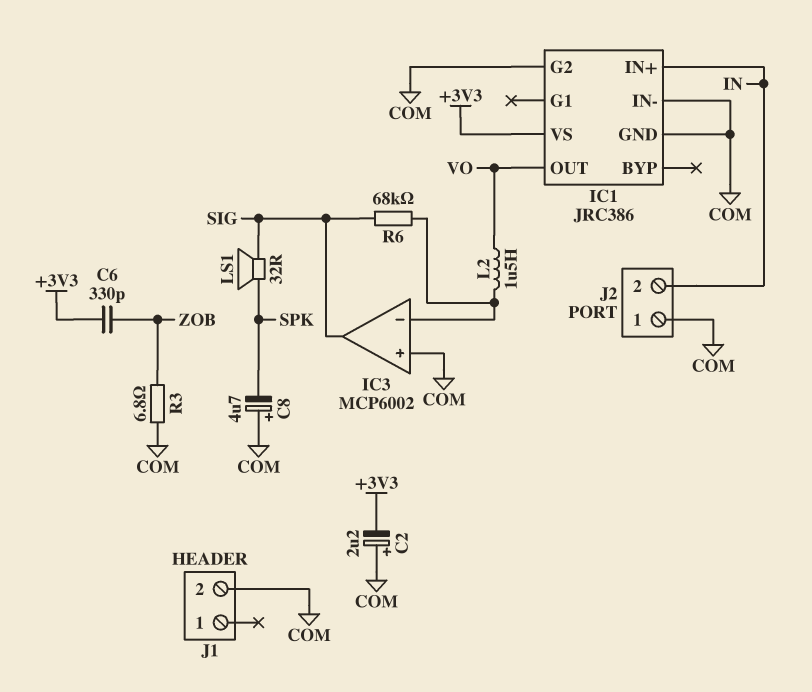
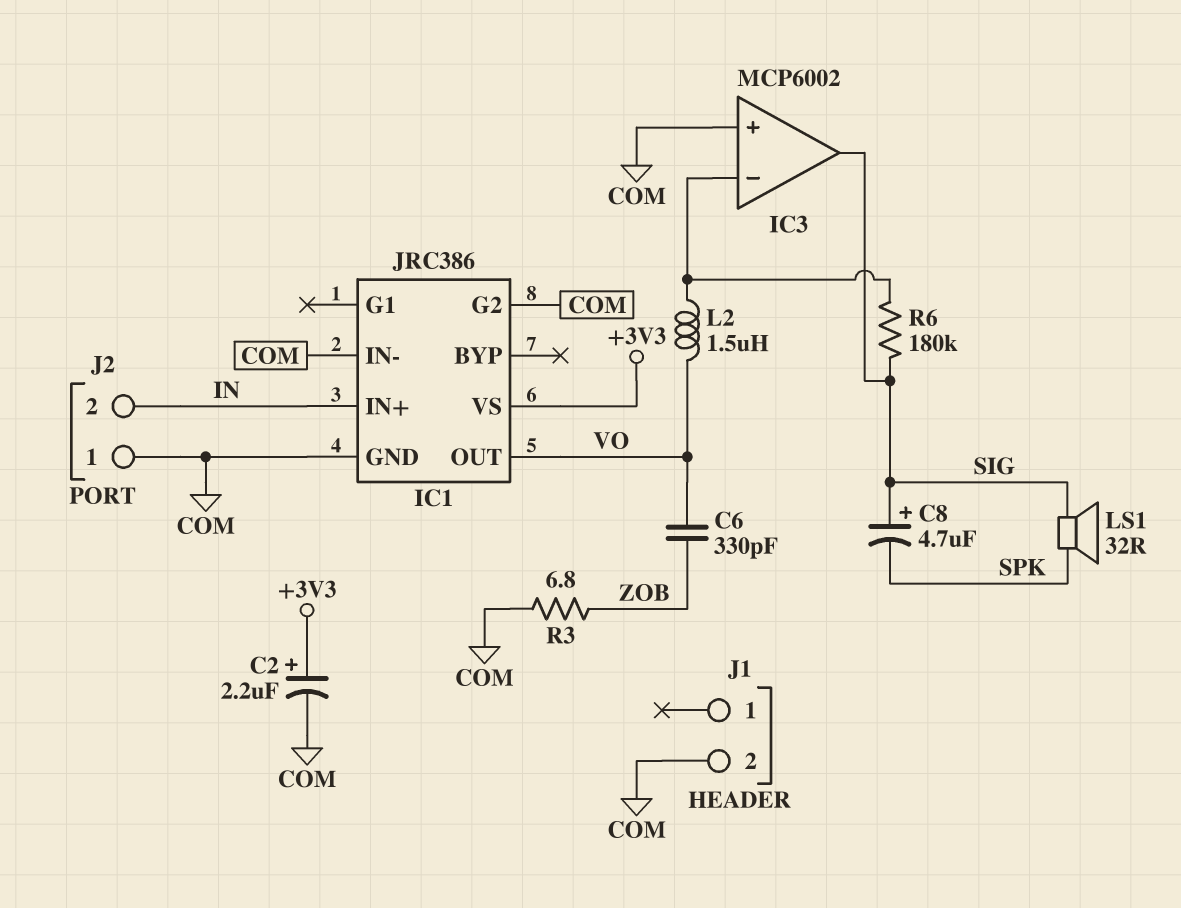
C2: 2.2uF (plus COM, minus +3V3) -> 2.2uF (plus +3V3, minus COM)
C6: 330pF (+3V3, ZOB) -> 330pF (VO, ZOB)
C8: 4.7uF (plus COM, minus SPK) -> 4.7uF (plus SIG, minus SPK)
R6: 68k (IC3/in-, SIG) -> 180k (IC3/in-, SIG)

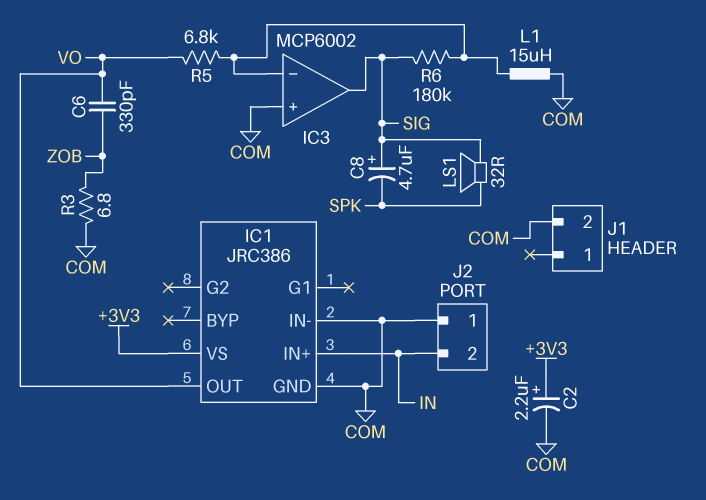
IC1 pin G2: COM -> none
L1: none -> 15uH (COM, IC3/in-)
L2: 1.5uH (IC3/in-, VO) -> none
R5: none -> 6.8k (IC3/in-, VO)

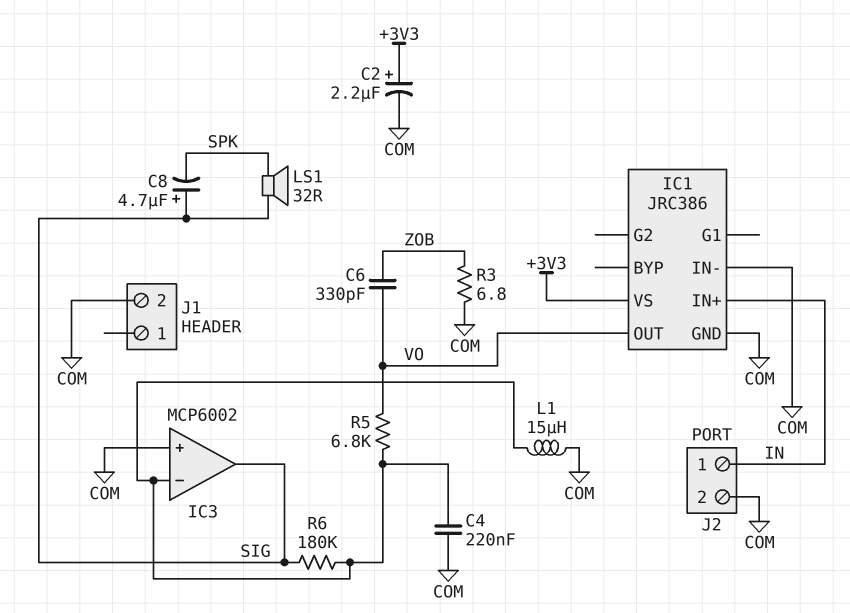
C4: none -> 220nF (COM, IC3/in-)
J2 pin 1: COM -> IN
J2 pin 2: IN -> COM

